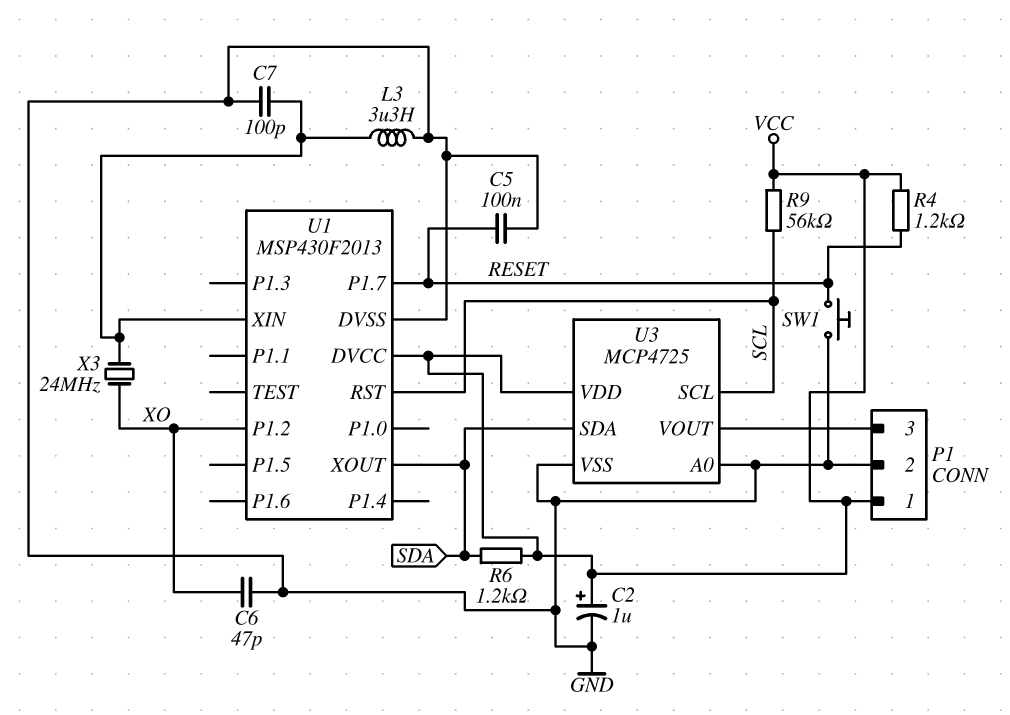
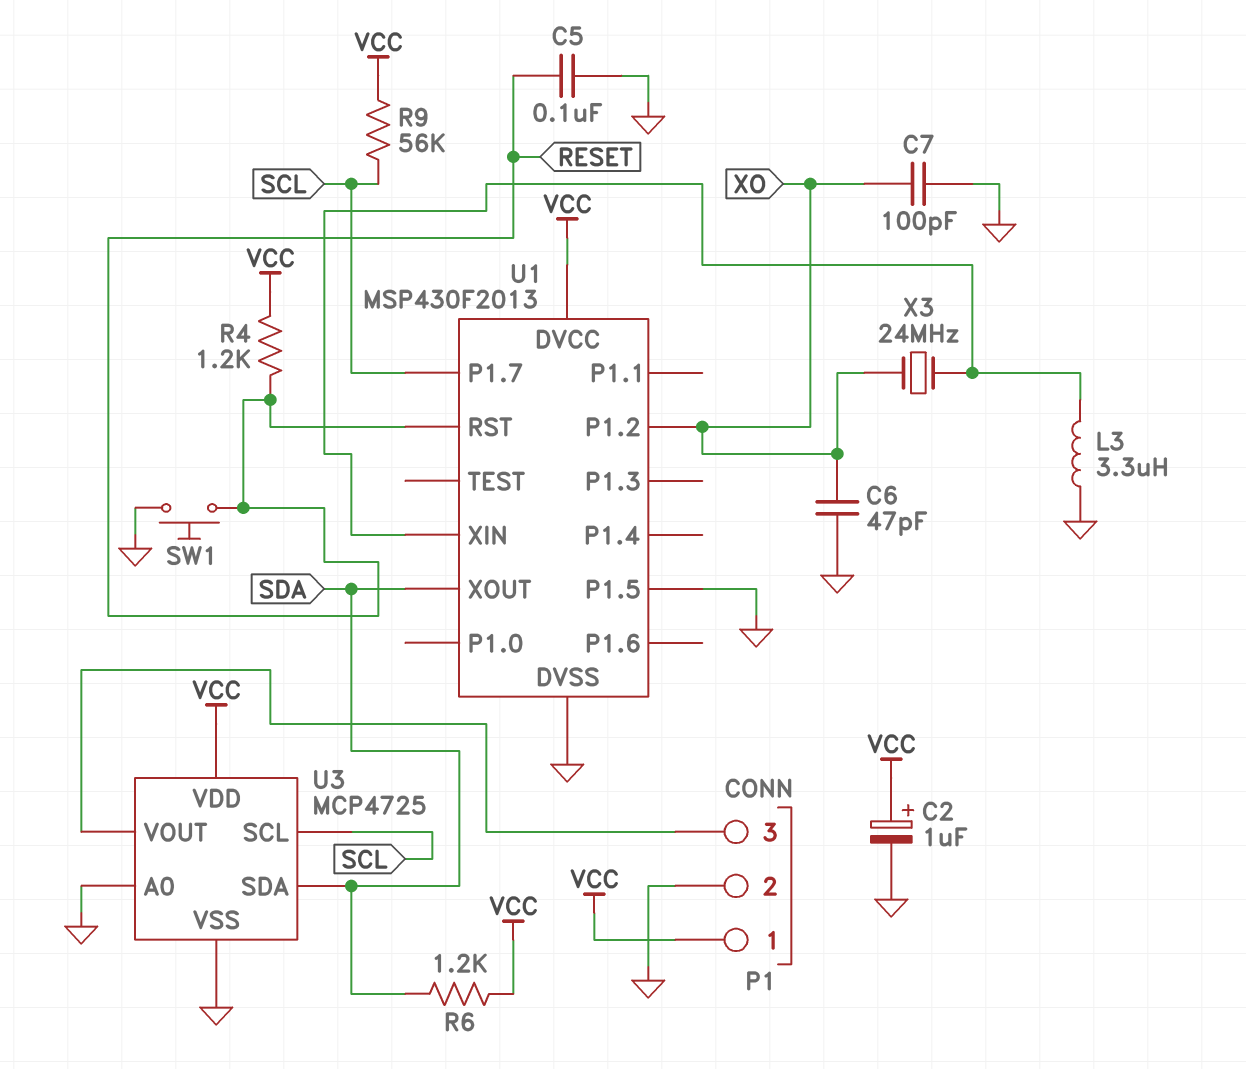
C7: 100pF (GND, U1/XIN) -> 100pF (GND, XO)
U1 pin P1.5: none -> GND
U1 pin P1.7: RESET -> SCL
U1 pin RST: SCL -> RESET

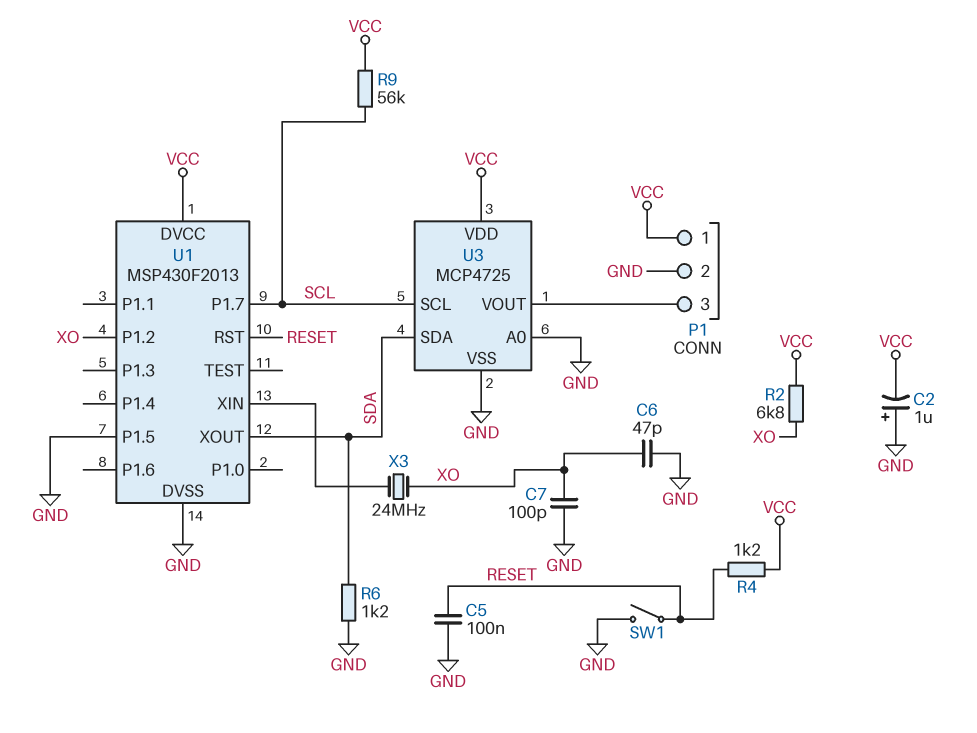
C2: 1uF (plus VCC, minus GND) -> 1uF (plus GND, minus VCC)
L3: 3.3uH (GND, U1/XIN) -> none
R2: none -> 6.8k (VCC, XO)
R6: 1.2k (SDA, VCC) -> 1.2k (GND, SDA)
SW1: button (GND, RESET) -> switch (GND, RESET)

